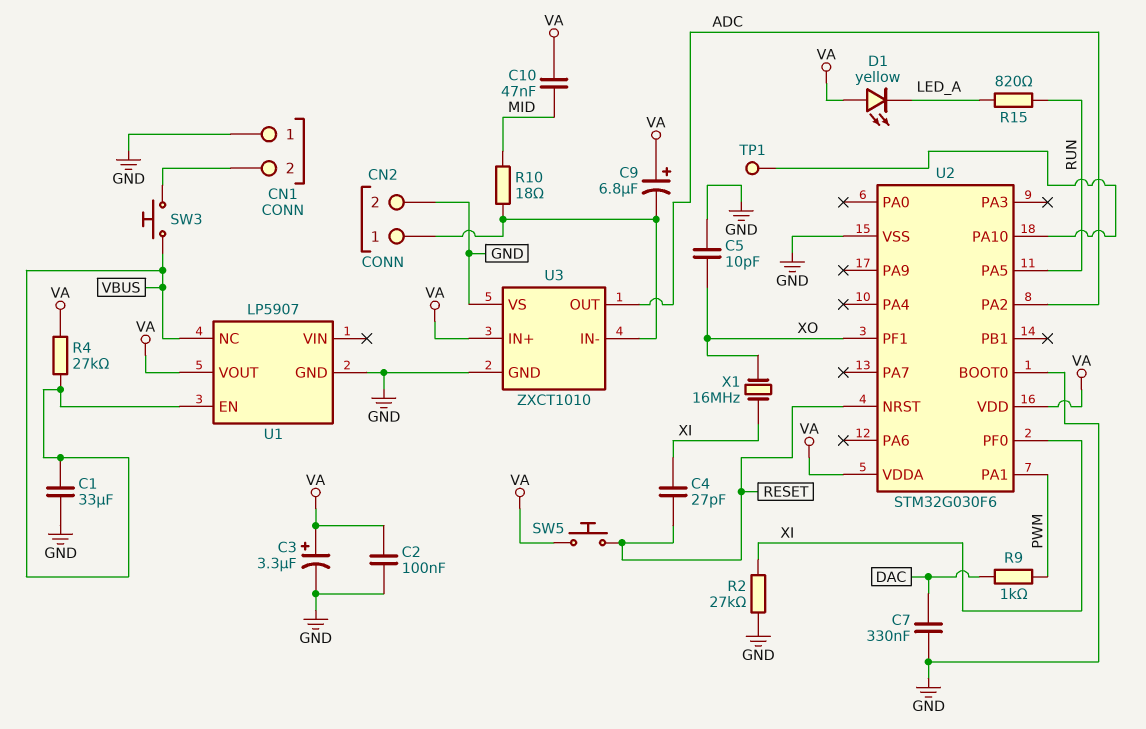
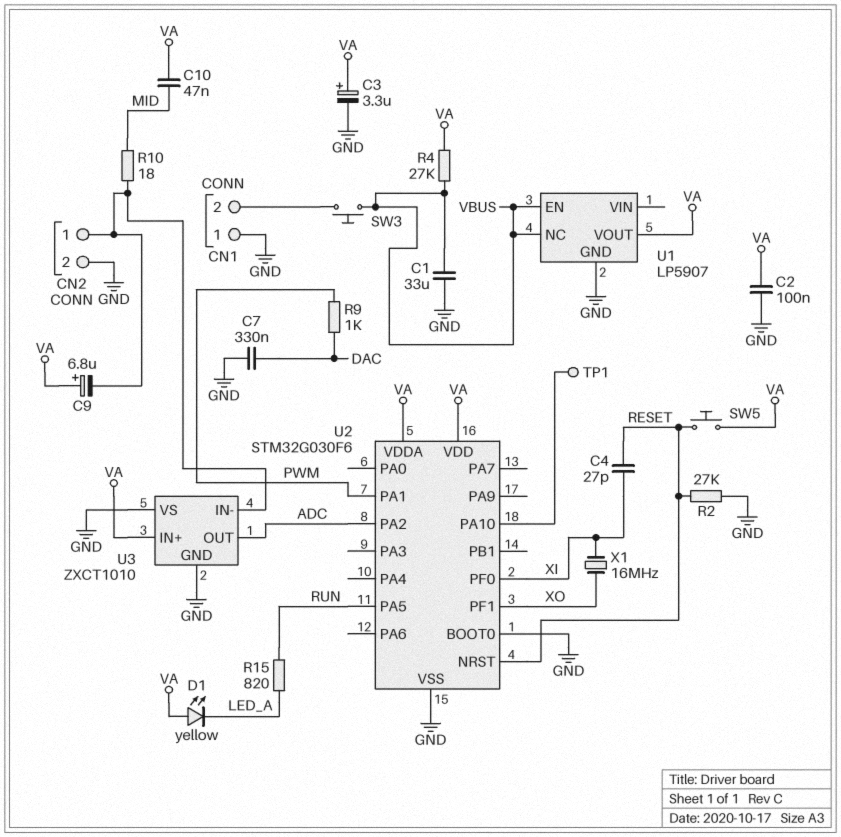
C5: 10pF (GND, XO) -> none
R2: 27k (GND, XI) -> 27k (GND, RESET)

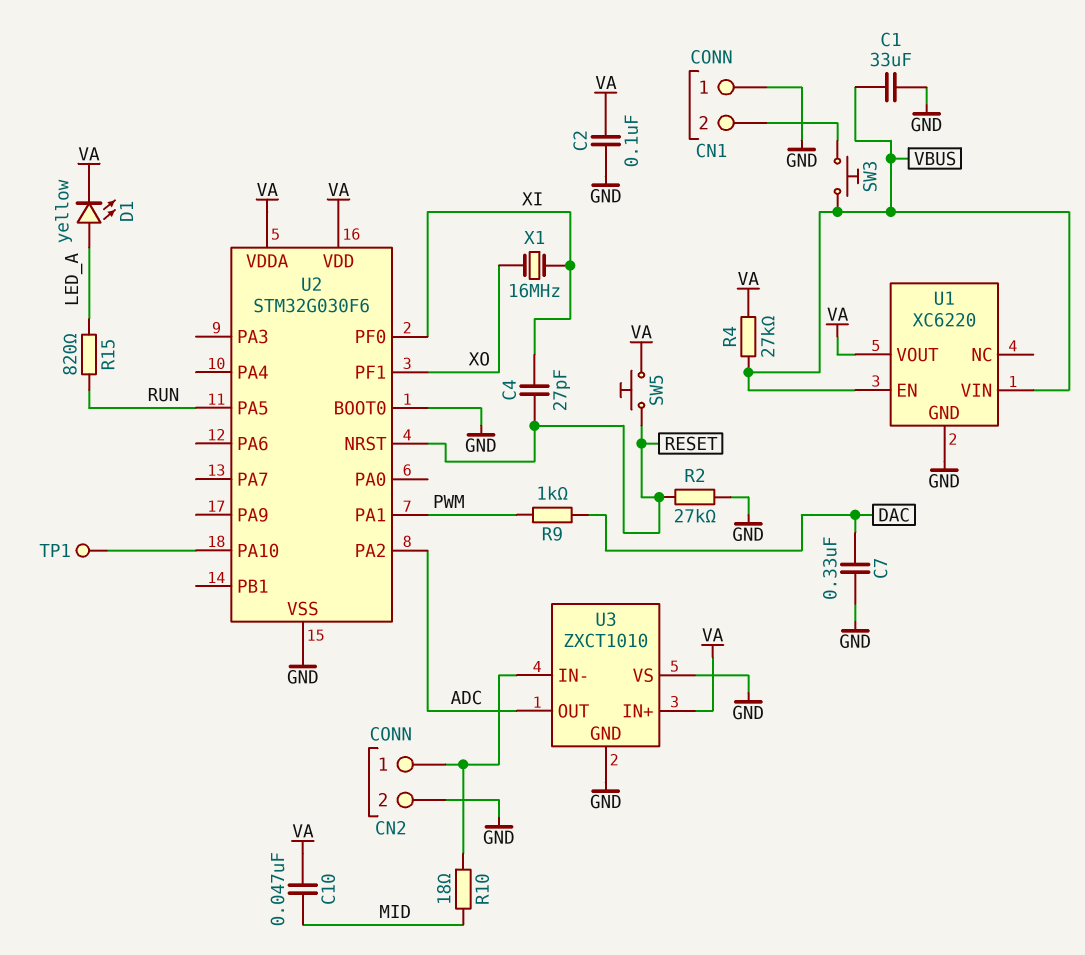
C3: 3.3uF (plus VA, minus GND) -> none
C9: 6.8uF (plus VA, minus CN2/1) -> none
D1: LED yellow (A VA, K LED_A) -> LED yellow (A LED_A, K VA)
U1: LP5907 -> XC6220
U1 pin NC: VBUS -> none
U1 pin VIN: none -> VBUS

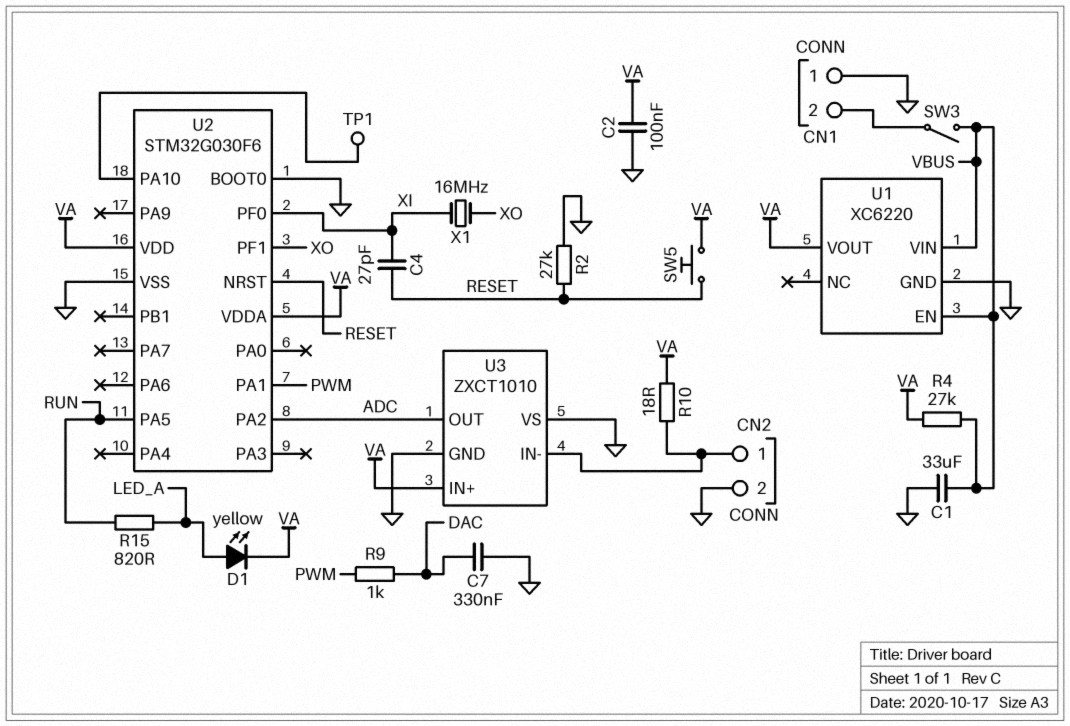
C10: 47nF (MID, VA) -> none
R10: 18 (CN2/1, MID) -> 18 (CN2/1, VA)
SW3: button (CN1/2, VBUS) -> switch (CN1/2, VBUS)

